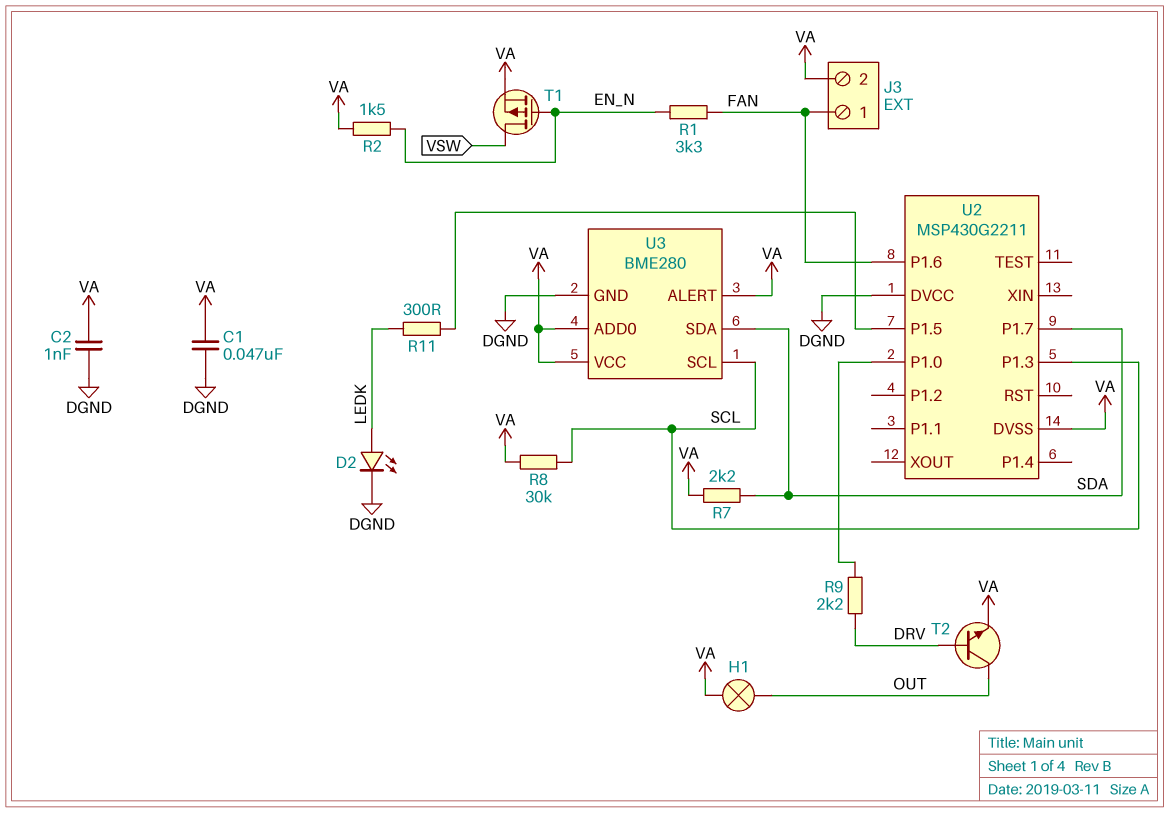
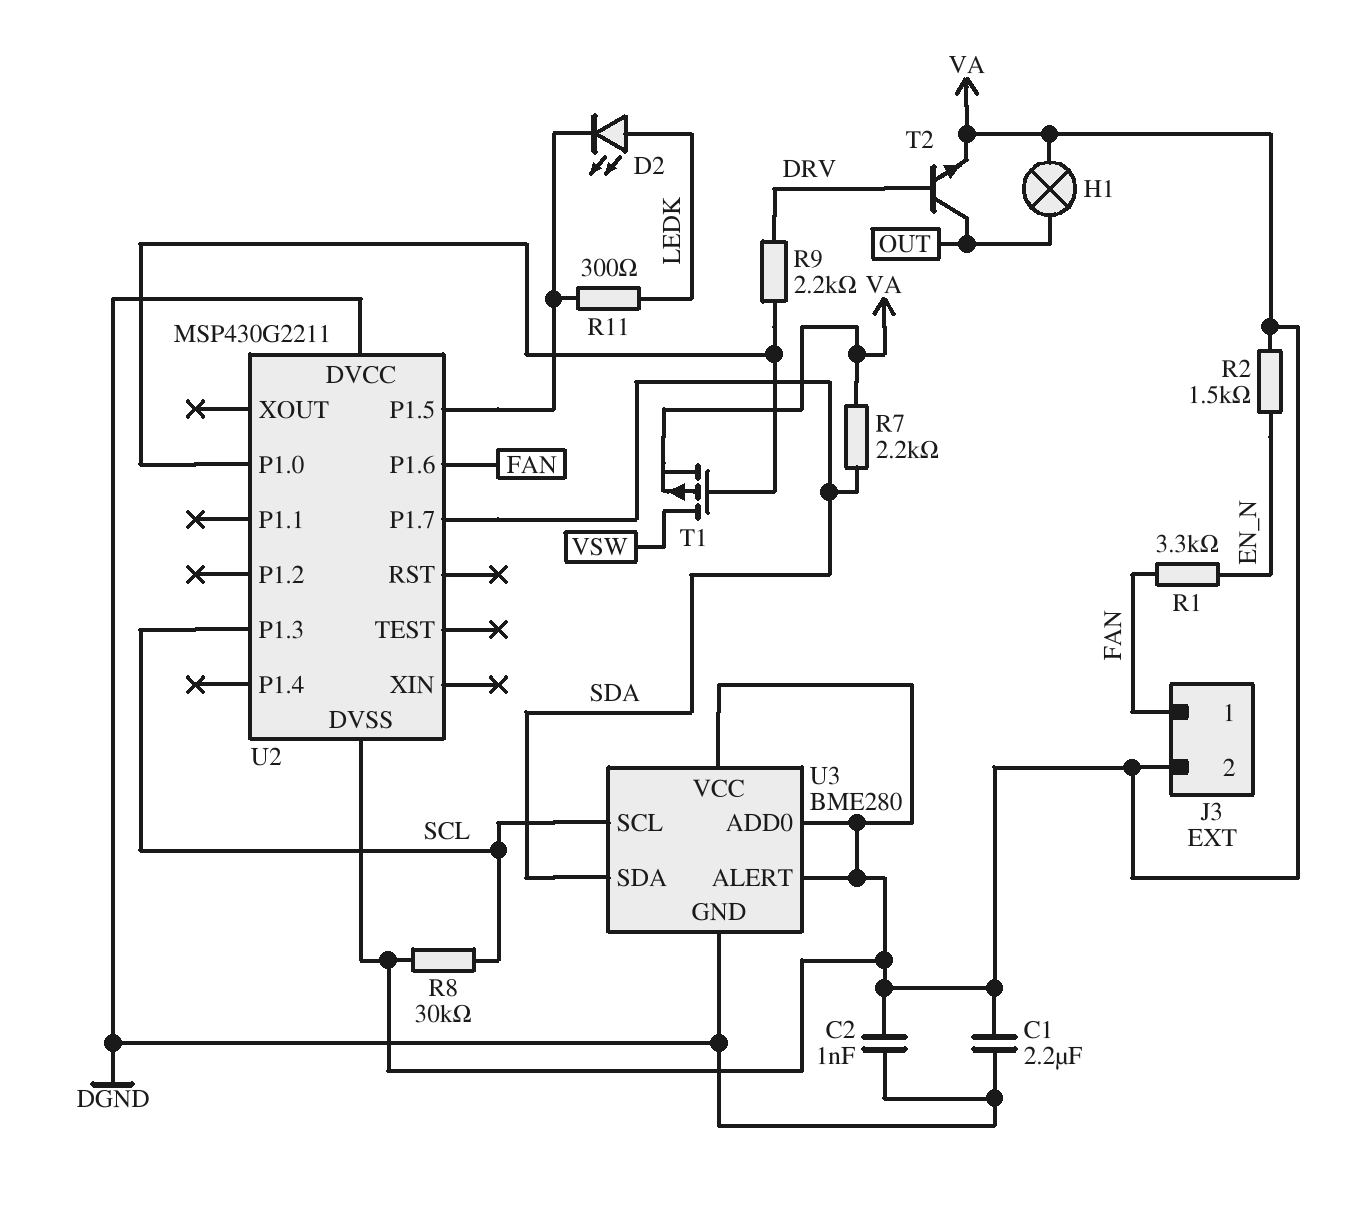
C1: 47nF (DGND, VA) -> 2.2uF (DGND, VA)
D2: LED (A LEDK, K DGND) -> LED (A LEDK, K U2/P1.5)
T1: PMOS (G EN_N, D VSW, S VA) -> PMOS (G U2/P1.0, D VSW, S VA)

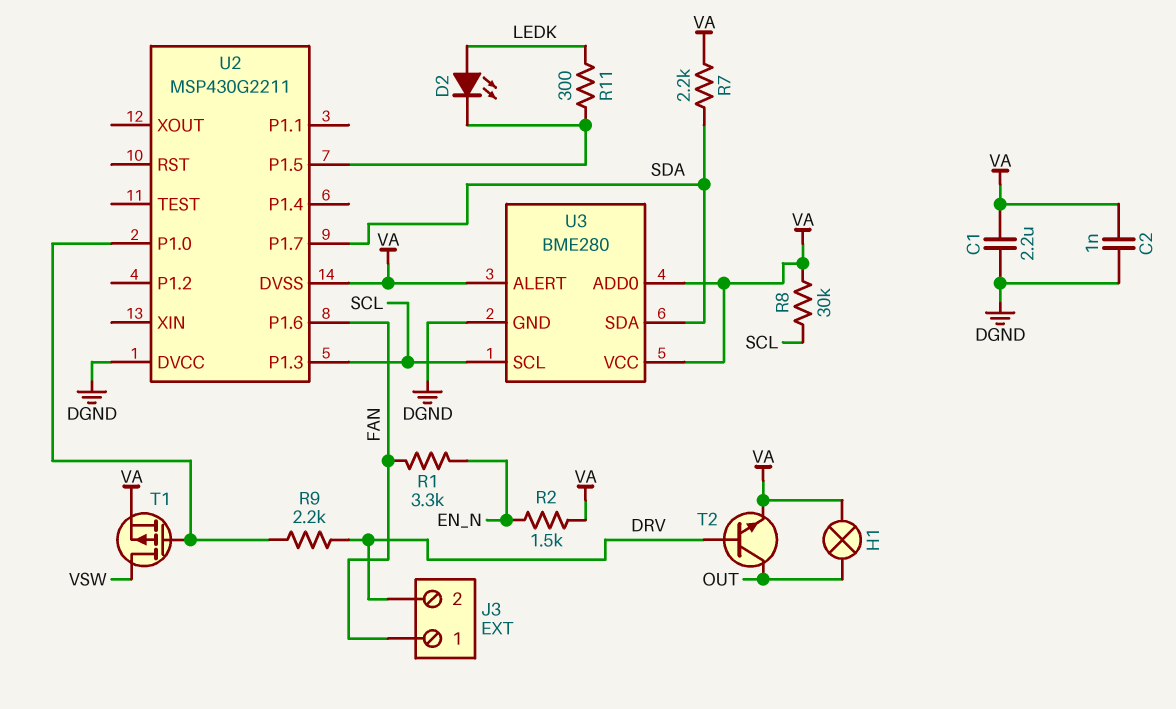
J3 pin 2: VA -> DRV

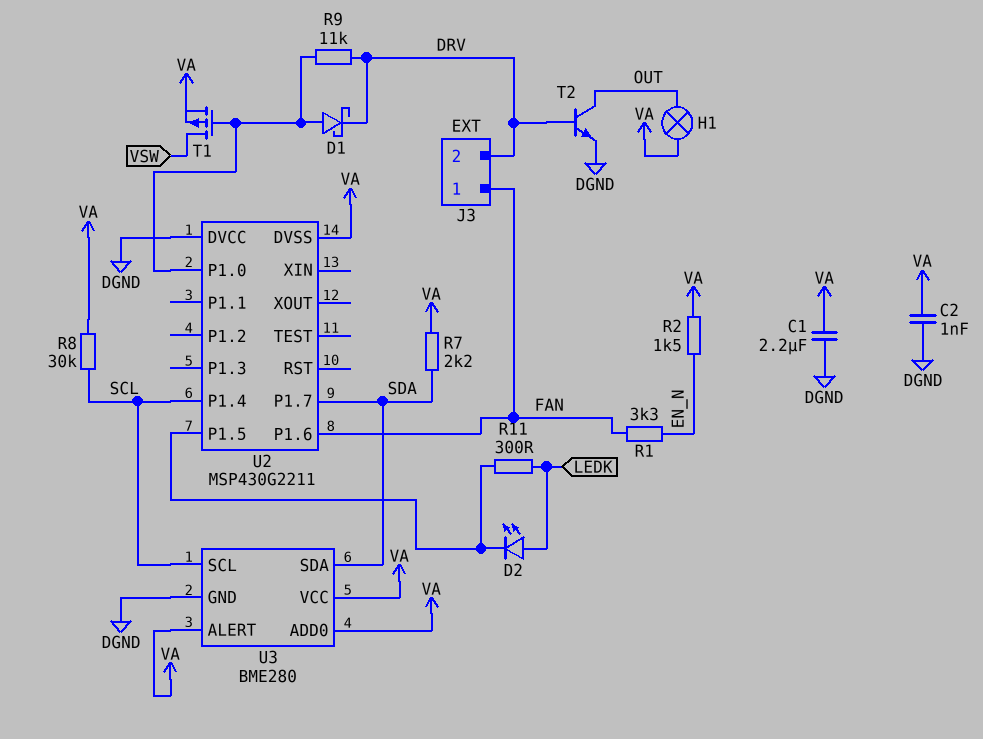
D1: none -> schottky (A U2/P1.0, K DRV)
R9: 2.2k (DRV, U2/P1.0) -> 11k (DRV, U2/P1.0)
T2: NPN (B DRV, C OUT, E VA) -> NPN (B DRV, C OUT, E DGND)
U2 pin P1.3: SCL -> none
U2 pin P1.4: none -> SCL

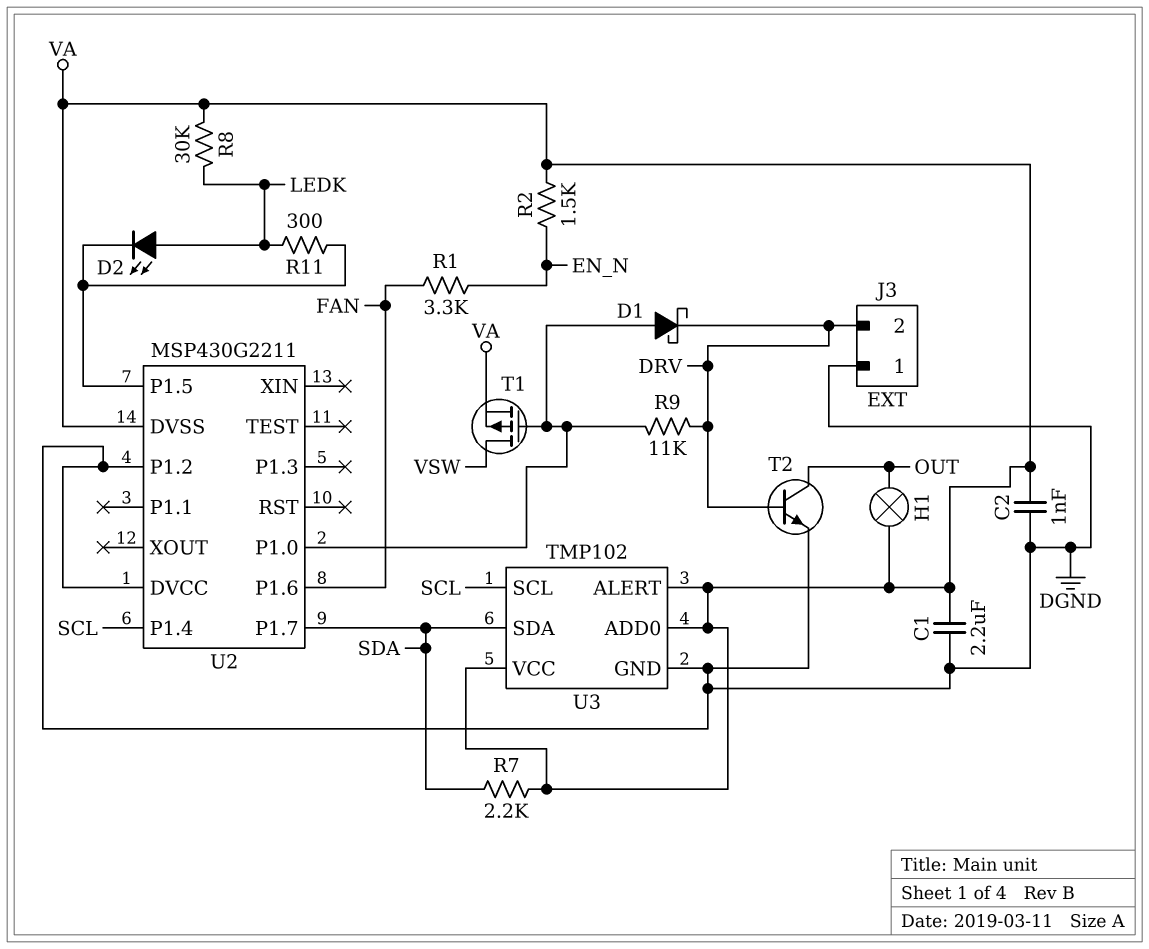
J3 pin 1: FAN -> DGND
R8: 30k (SCL, VA) -> 30k (LEDK, VA)
U2 pin P1.2: none -> DGND
U3: BME280 -> TMP102

